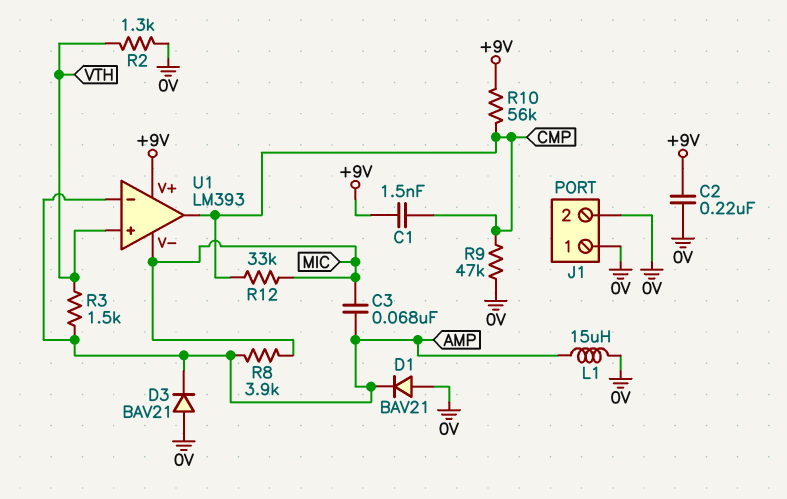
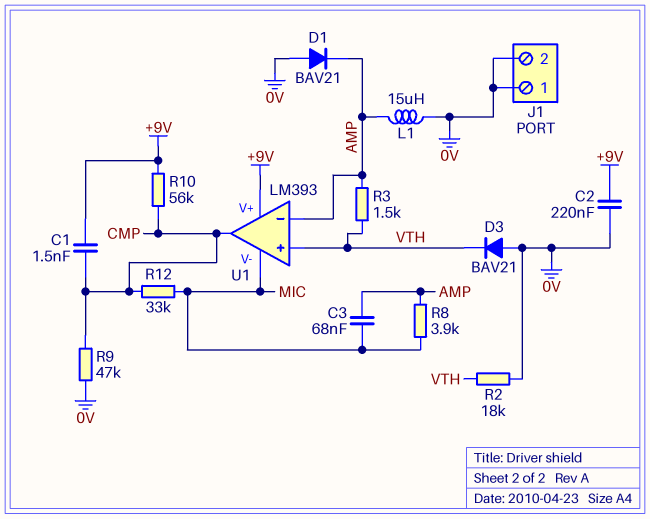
D3: diode BAV21 (A 0V, K AMP) -> diode BAV21 (A 0V, K VTH)
R2: 1.3k (0V, VTH) -> 18k (0V, VTH)

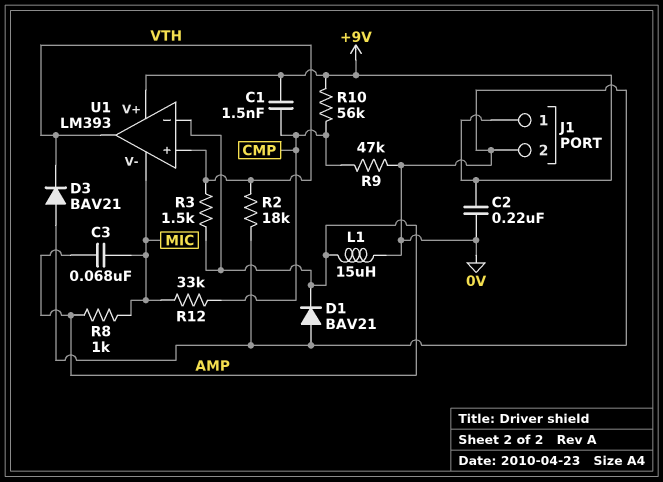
J1 pin 1: 0V -> +9V
R8: 3.9k (AMP, MIC) -> 1k (AMP, MIC)
U1 pin out: CMP -> VTH

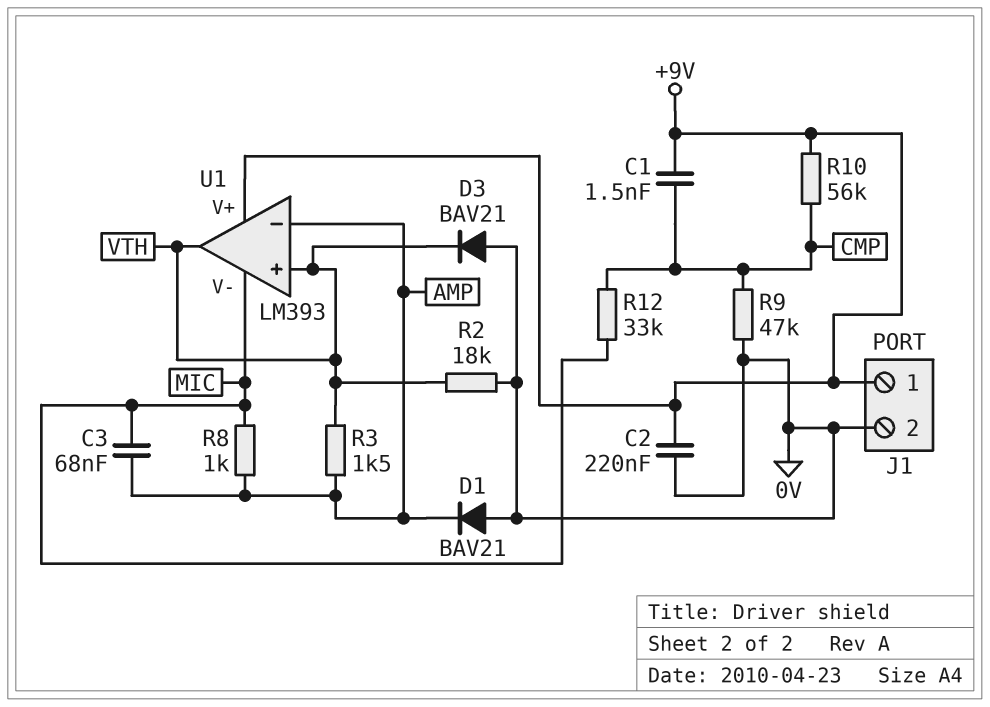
L1: 15uH (0V, AMP) -> none

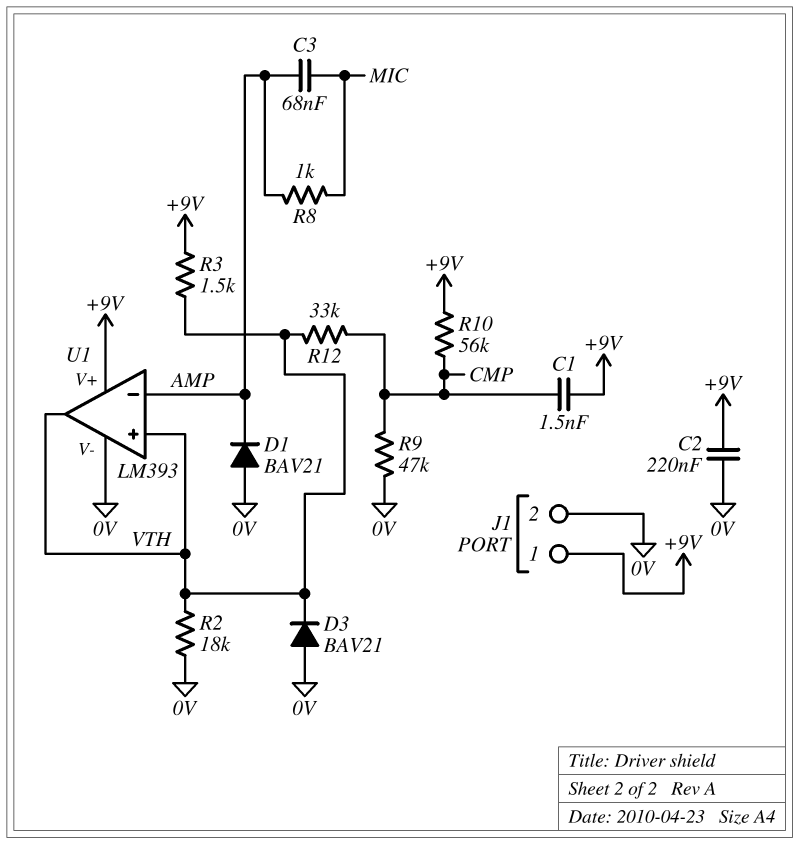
R3: 1.5k (AMP, VTH) -> 1.5k (+9V, VTH)
R12: 33k (CMP, MIC) -> 33k (CMP, VTH)
U1 pin V-: MIC -> 0V

